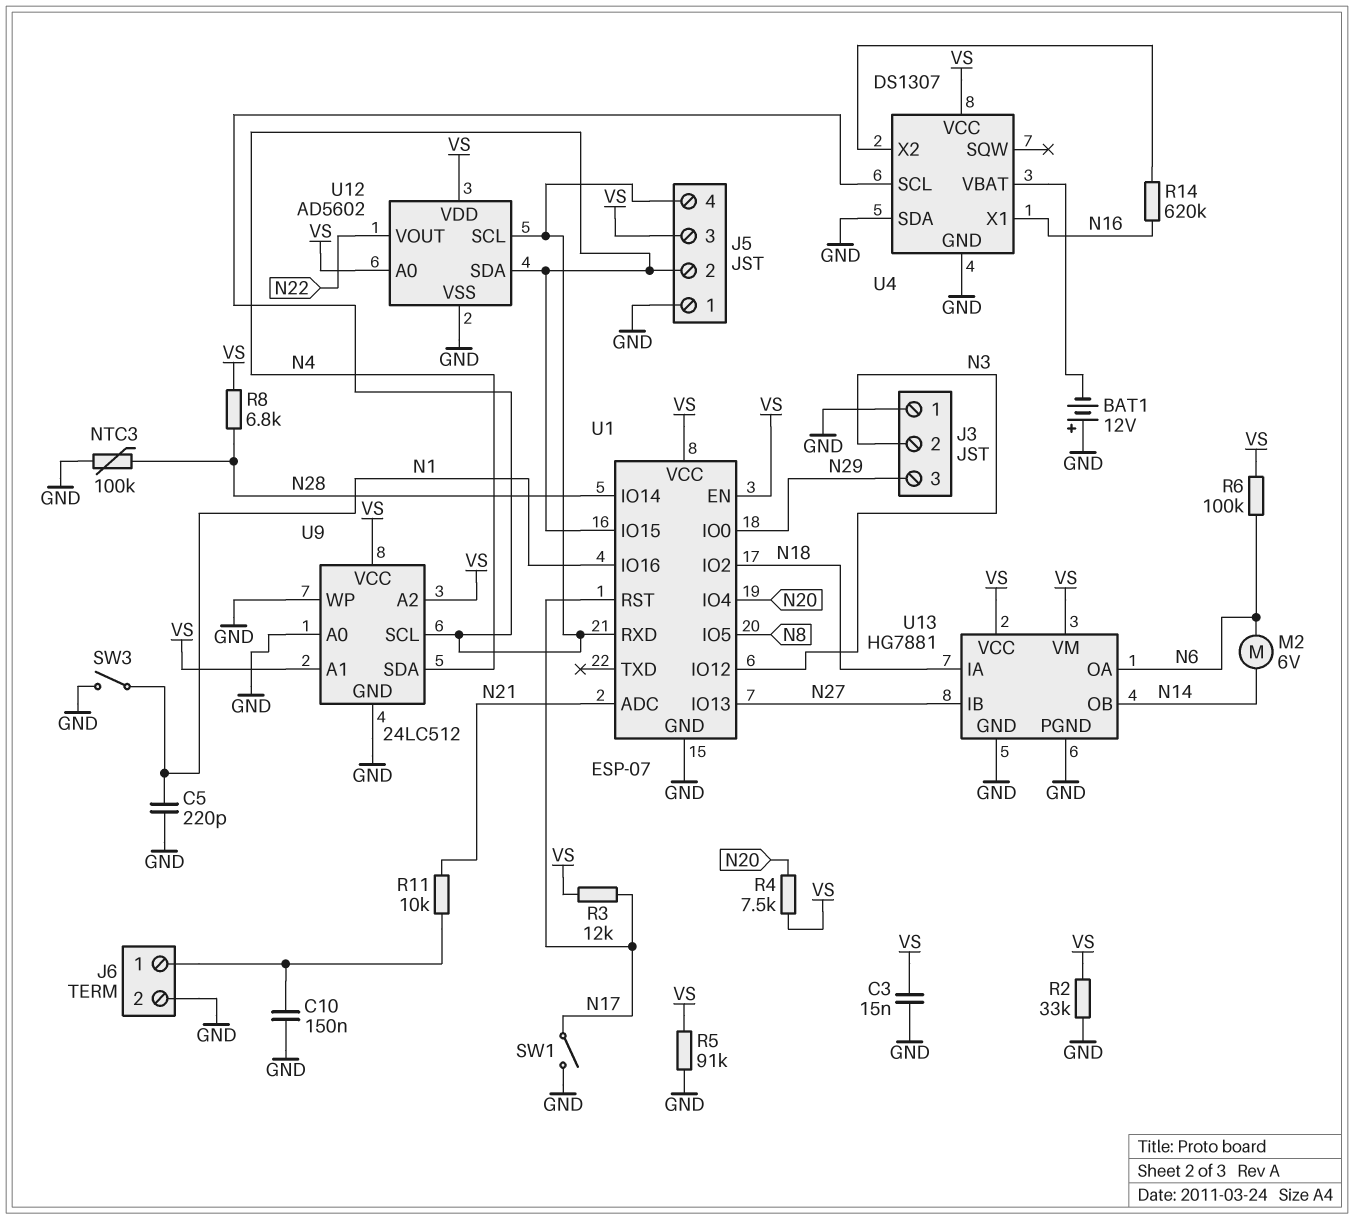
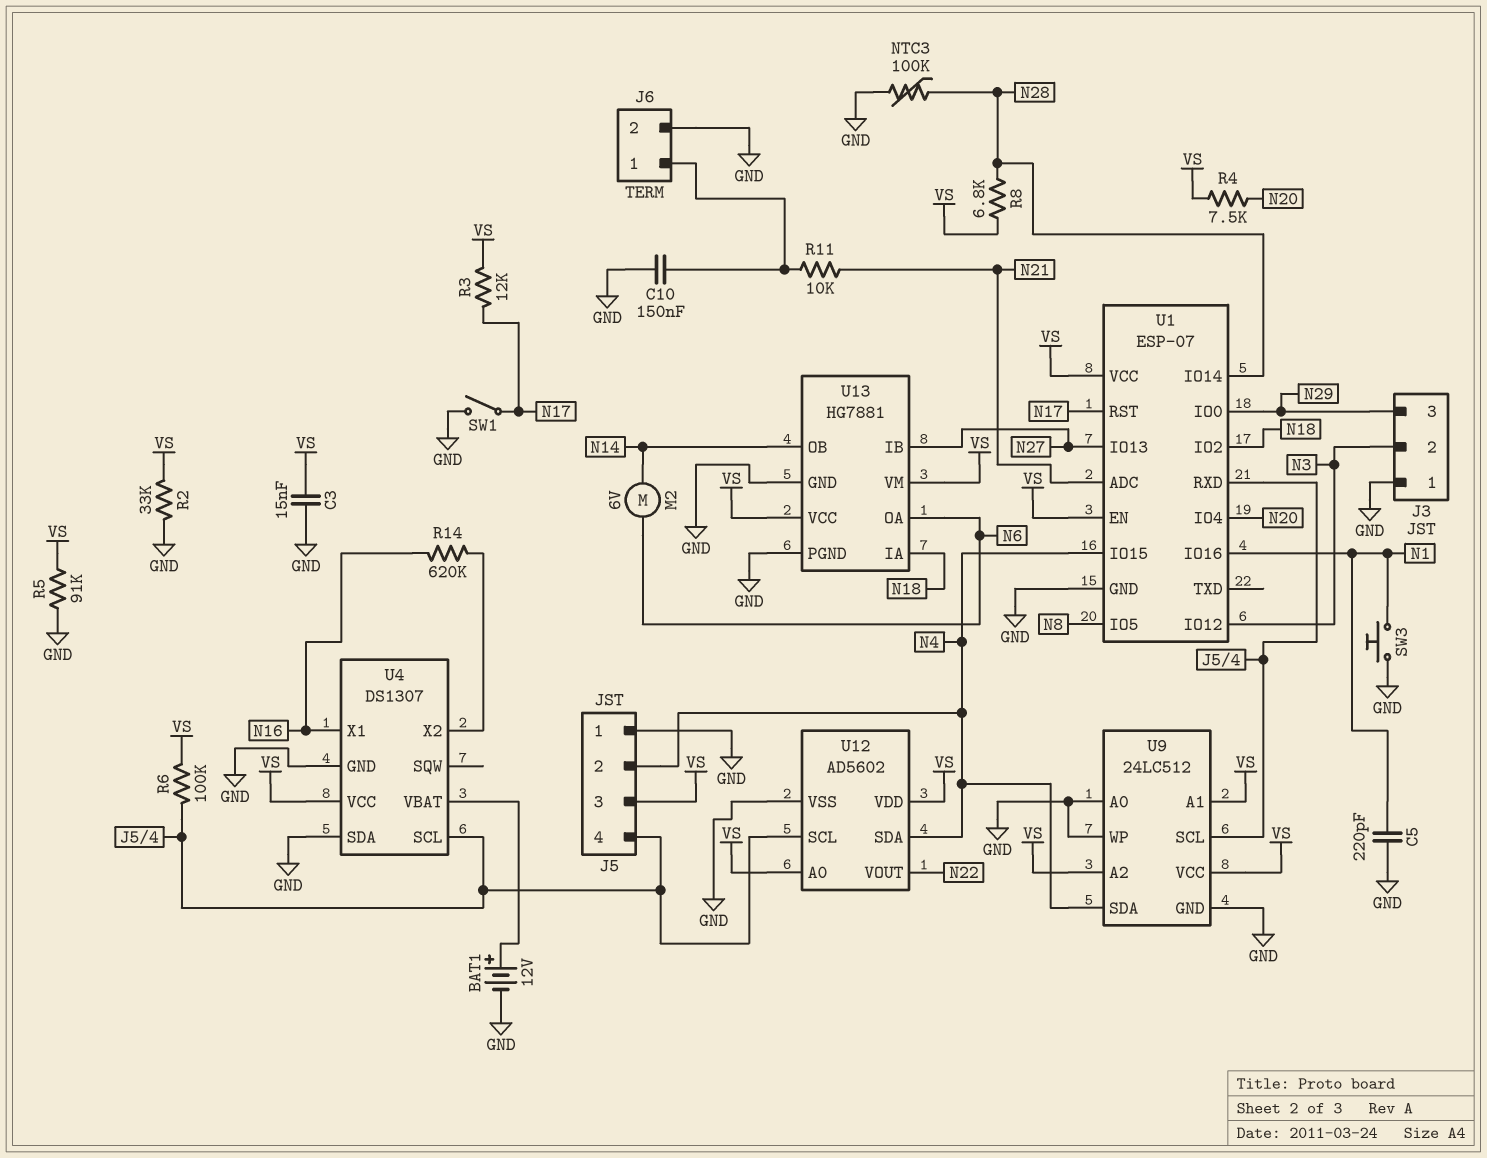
BAT1: 12V (plus GND, minus U4/VBAT) -> 12V (plus U4/VBAT, minus GND)
R6: 100k (N6, VS) -> 100k (J5/4, VS)
SW3: switch (GND, N1) -> button (GND, N1)

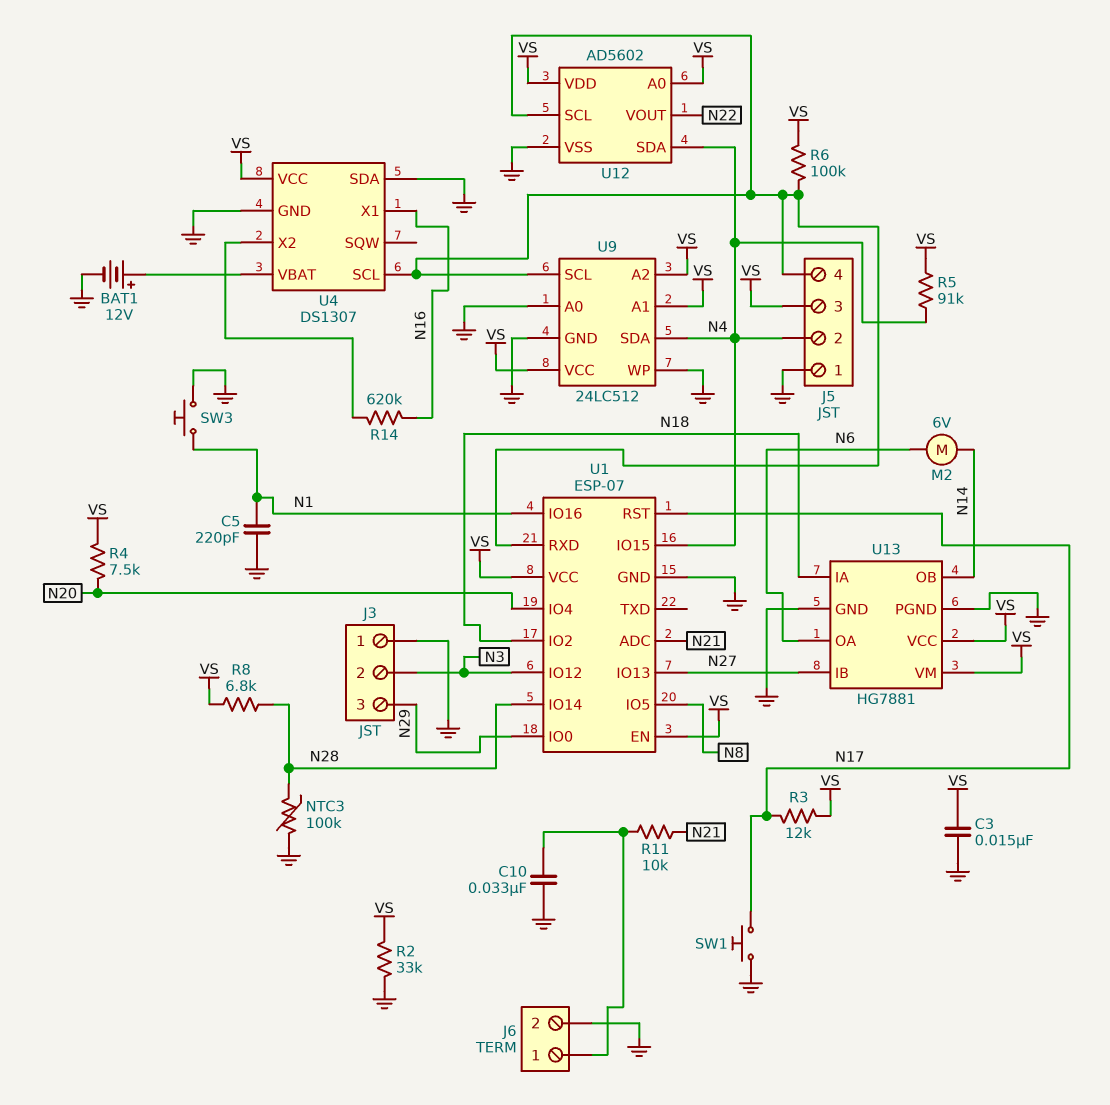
C10: 150nF (GND, J6/1) -> 33nF (GND, J6/1)
R5: 91k (GND, VS) -> 91k (N4, VS)
SW1: switch (GND, N17) -> button (GND, N17)

